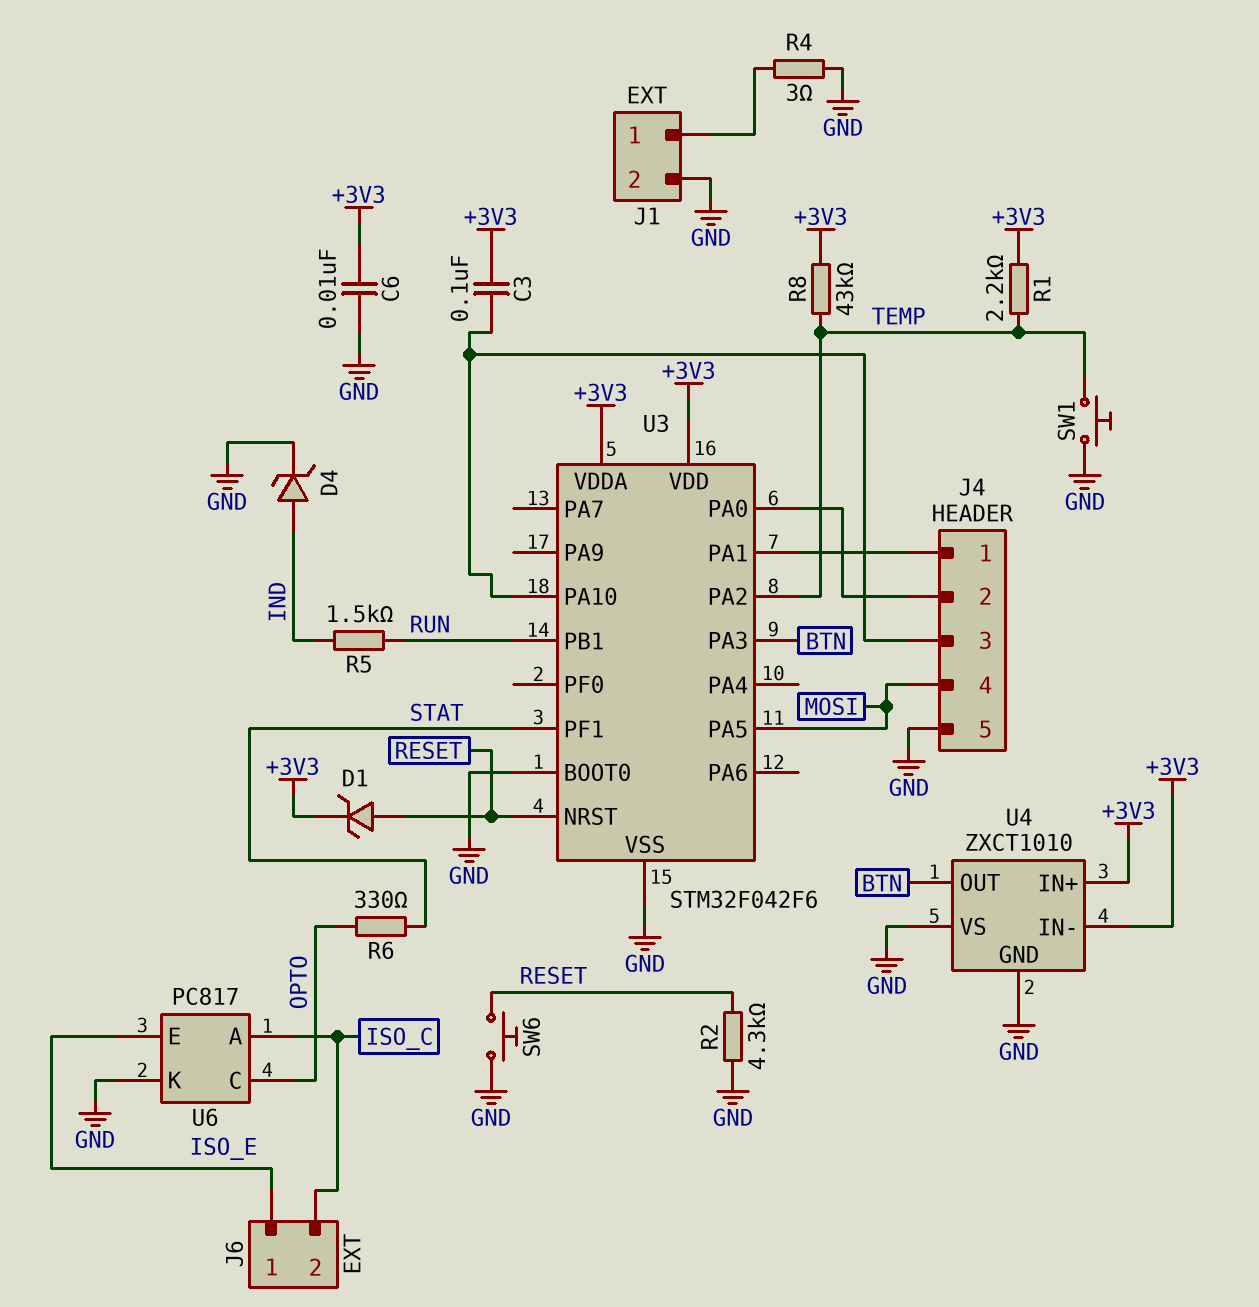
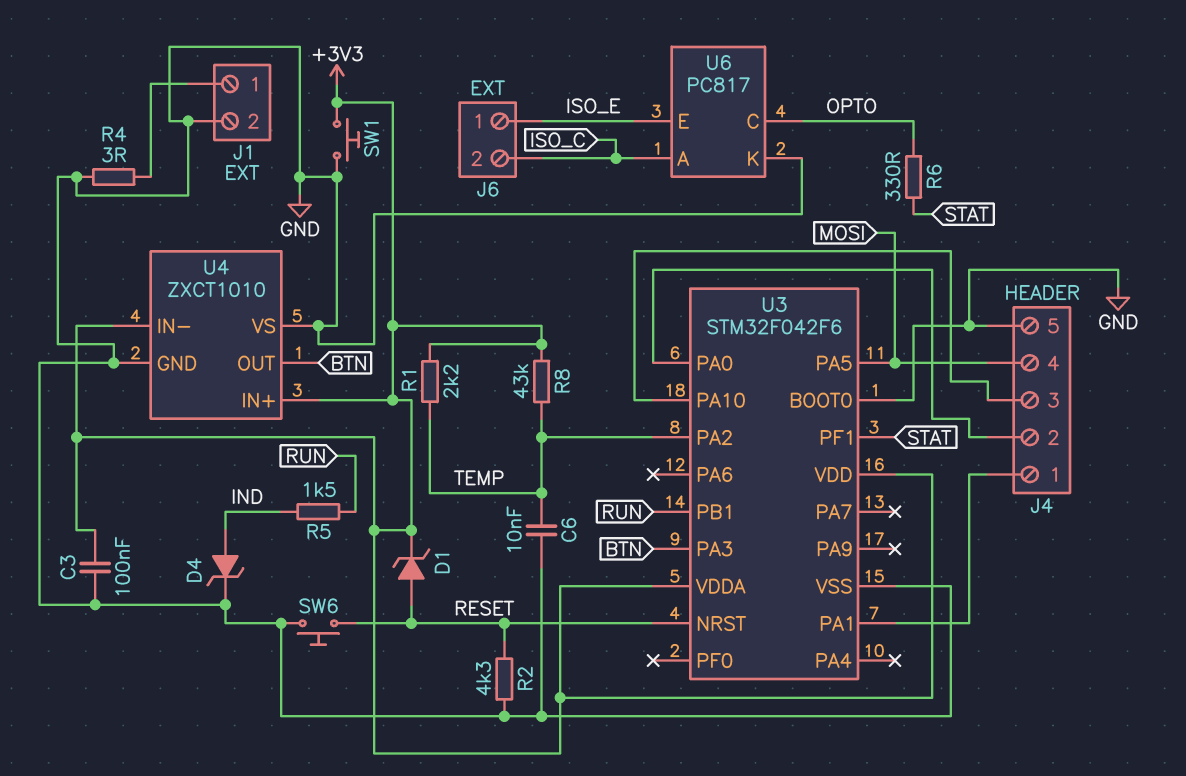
C3: 100nF (+3V3, J4/3) -> 100nF (+3V3, GND)
C6: 10nF (+3V3, GND) -> 10nF (GND, TEMP)
SW1: button (GND, TEMP) -> button (+3V3, GND)

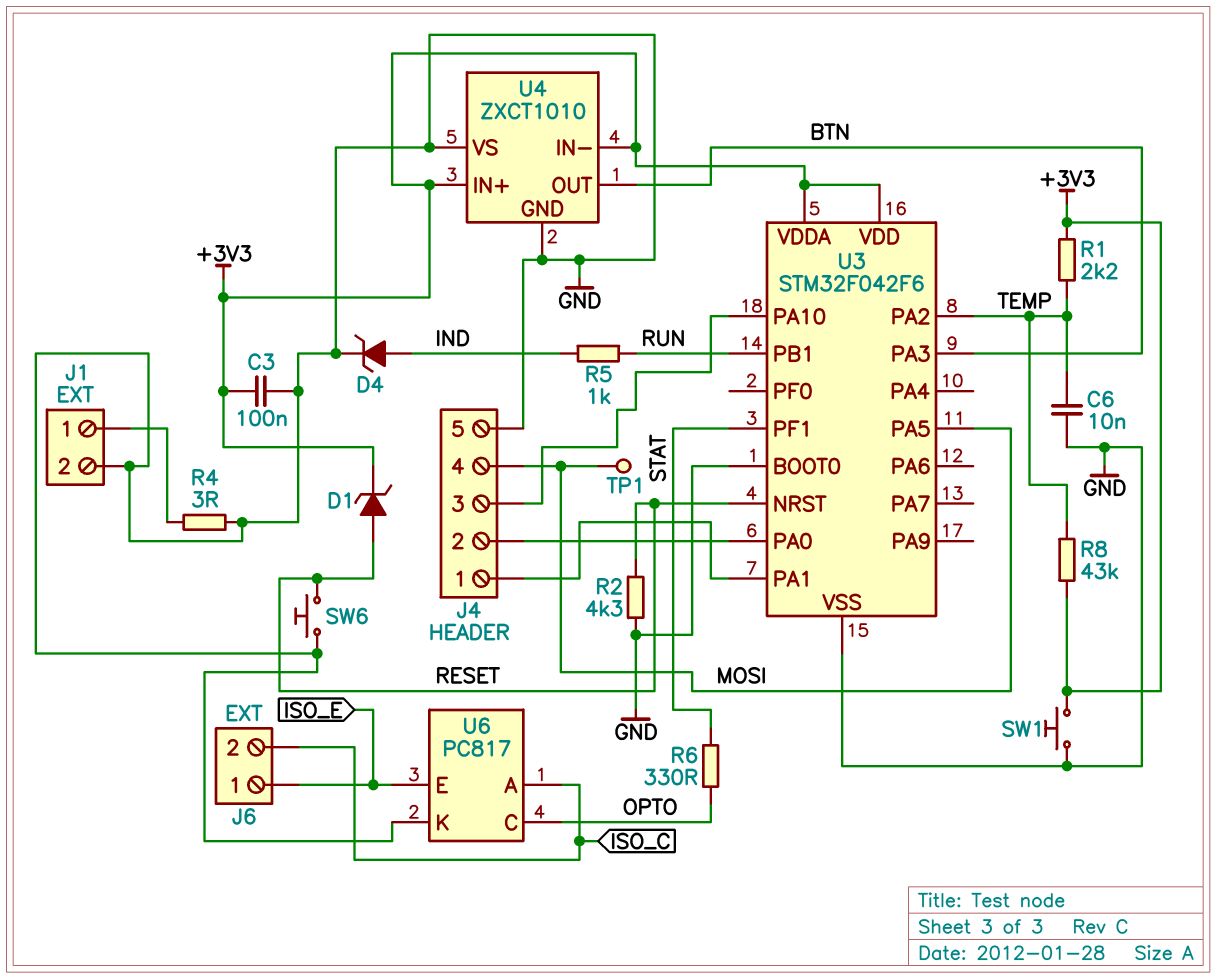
R5: 1.5k (IND, RUN) -> 1k (IND, RUN)
TP1: none -> test point (MOSI)

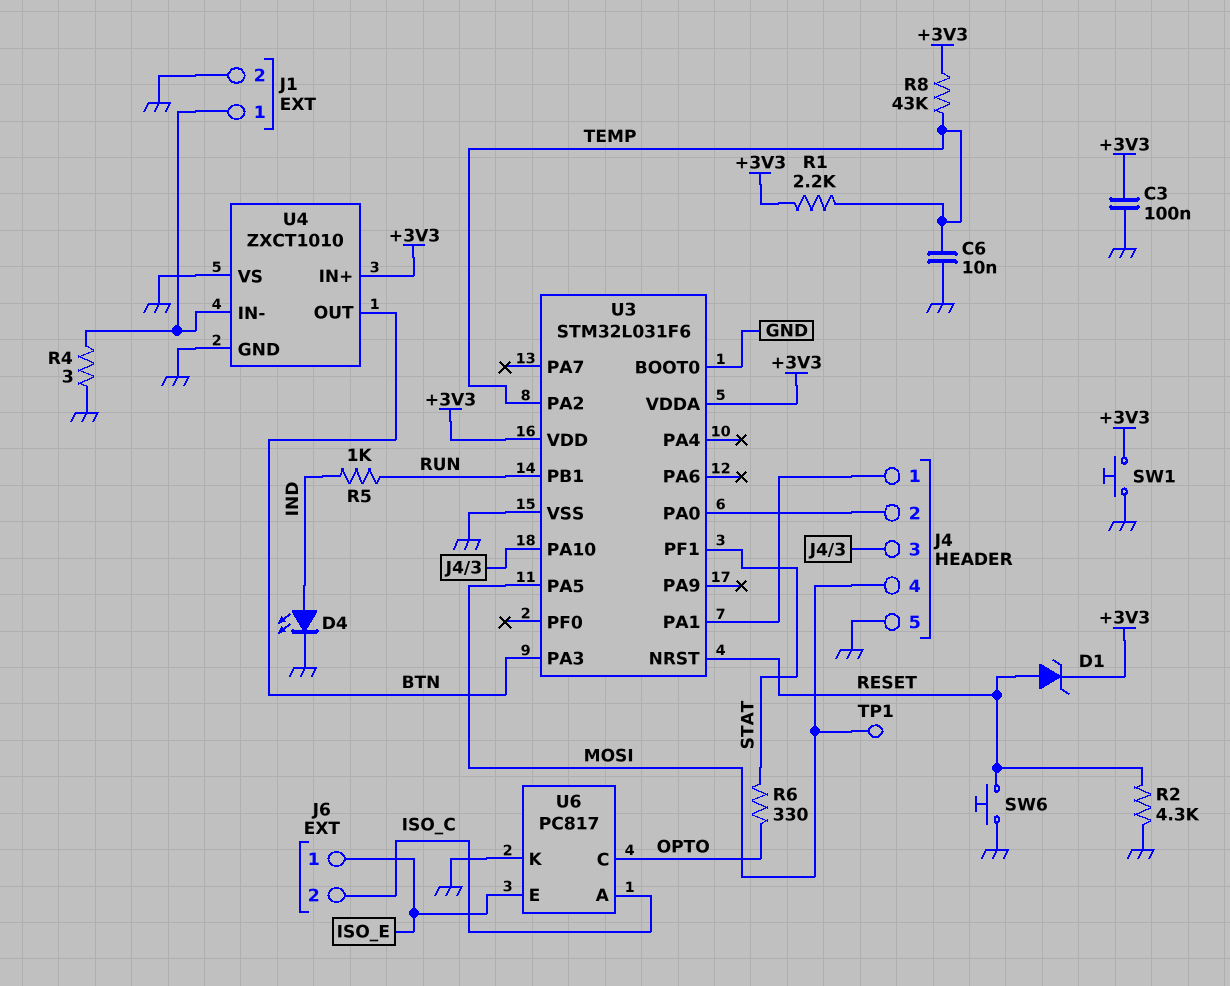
D4: zener (A IND, K GND) -> LED (A IND, K GND)
U3: STM32F042F6 -> STM32L031F6
U4 pin IN-: +3V3 -> J1/1

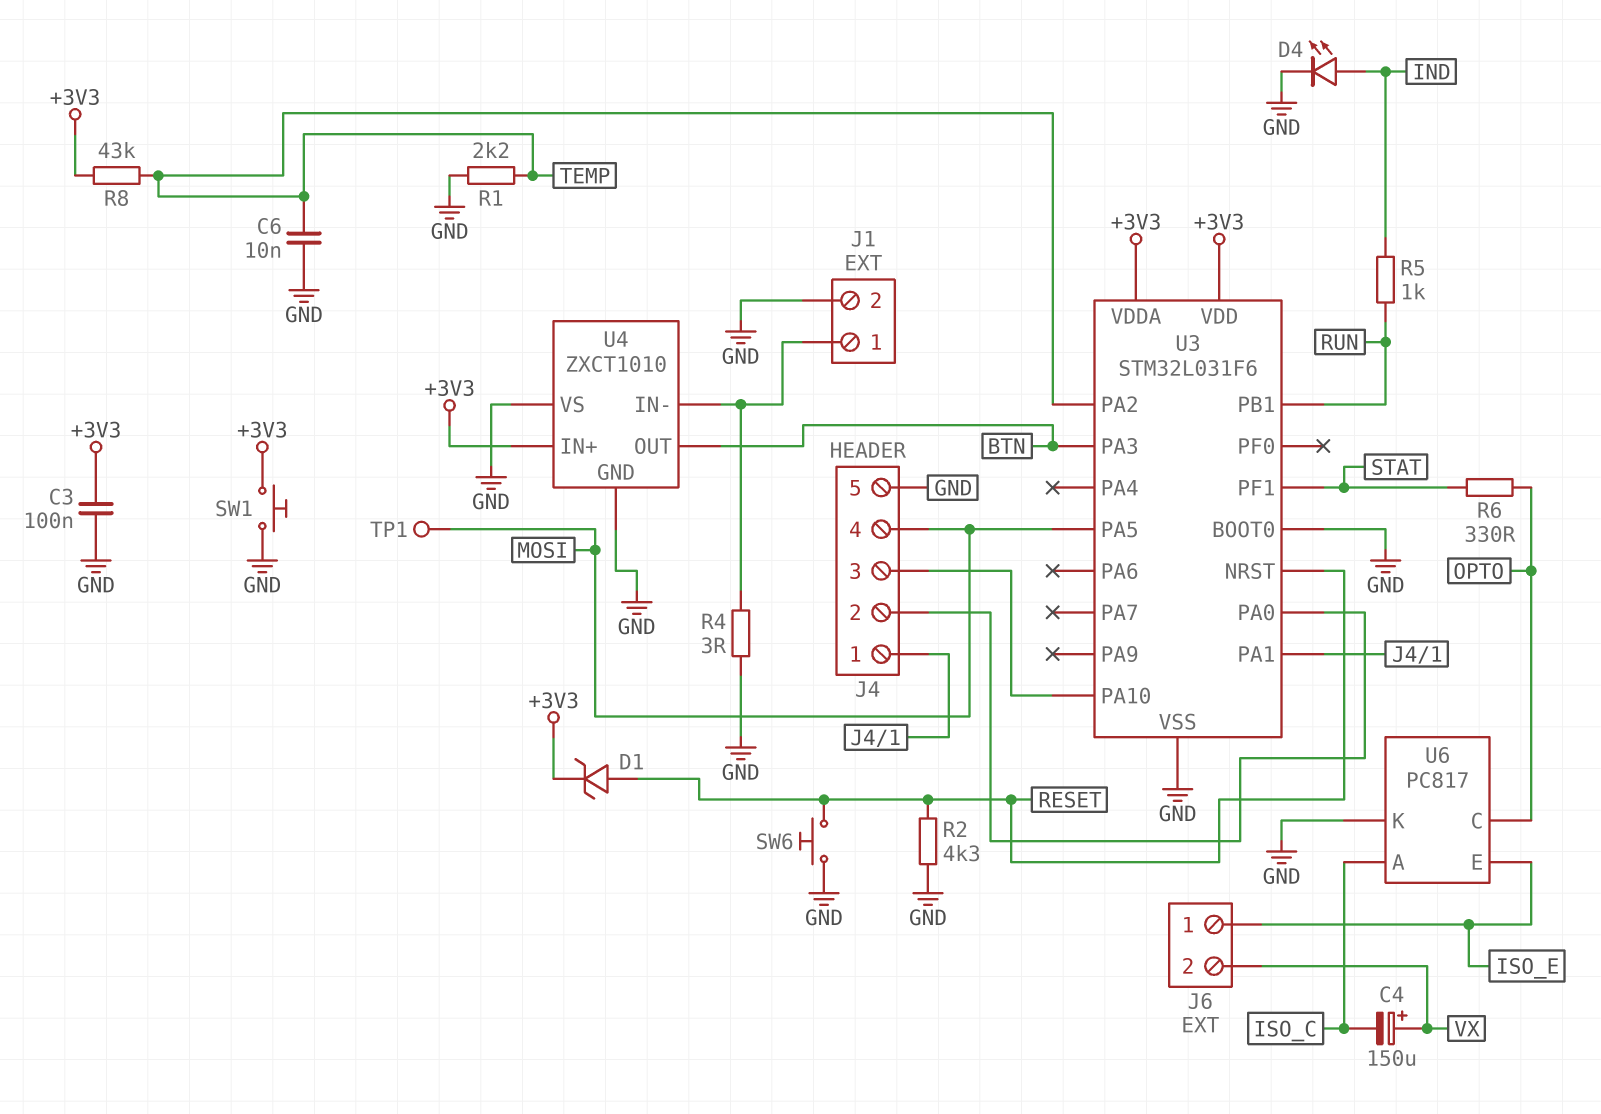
C4: none -> 150uF (plus VX, minus ISO_C)
J6 pin 2: ISO_C -> VX
R1: 2.2k (+3V3, TEMP) -> 2.2k (GND, TEMP)

